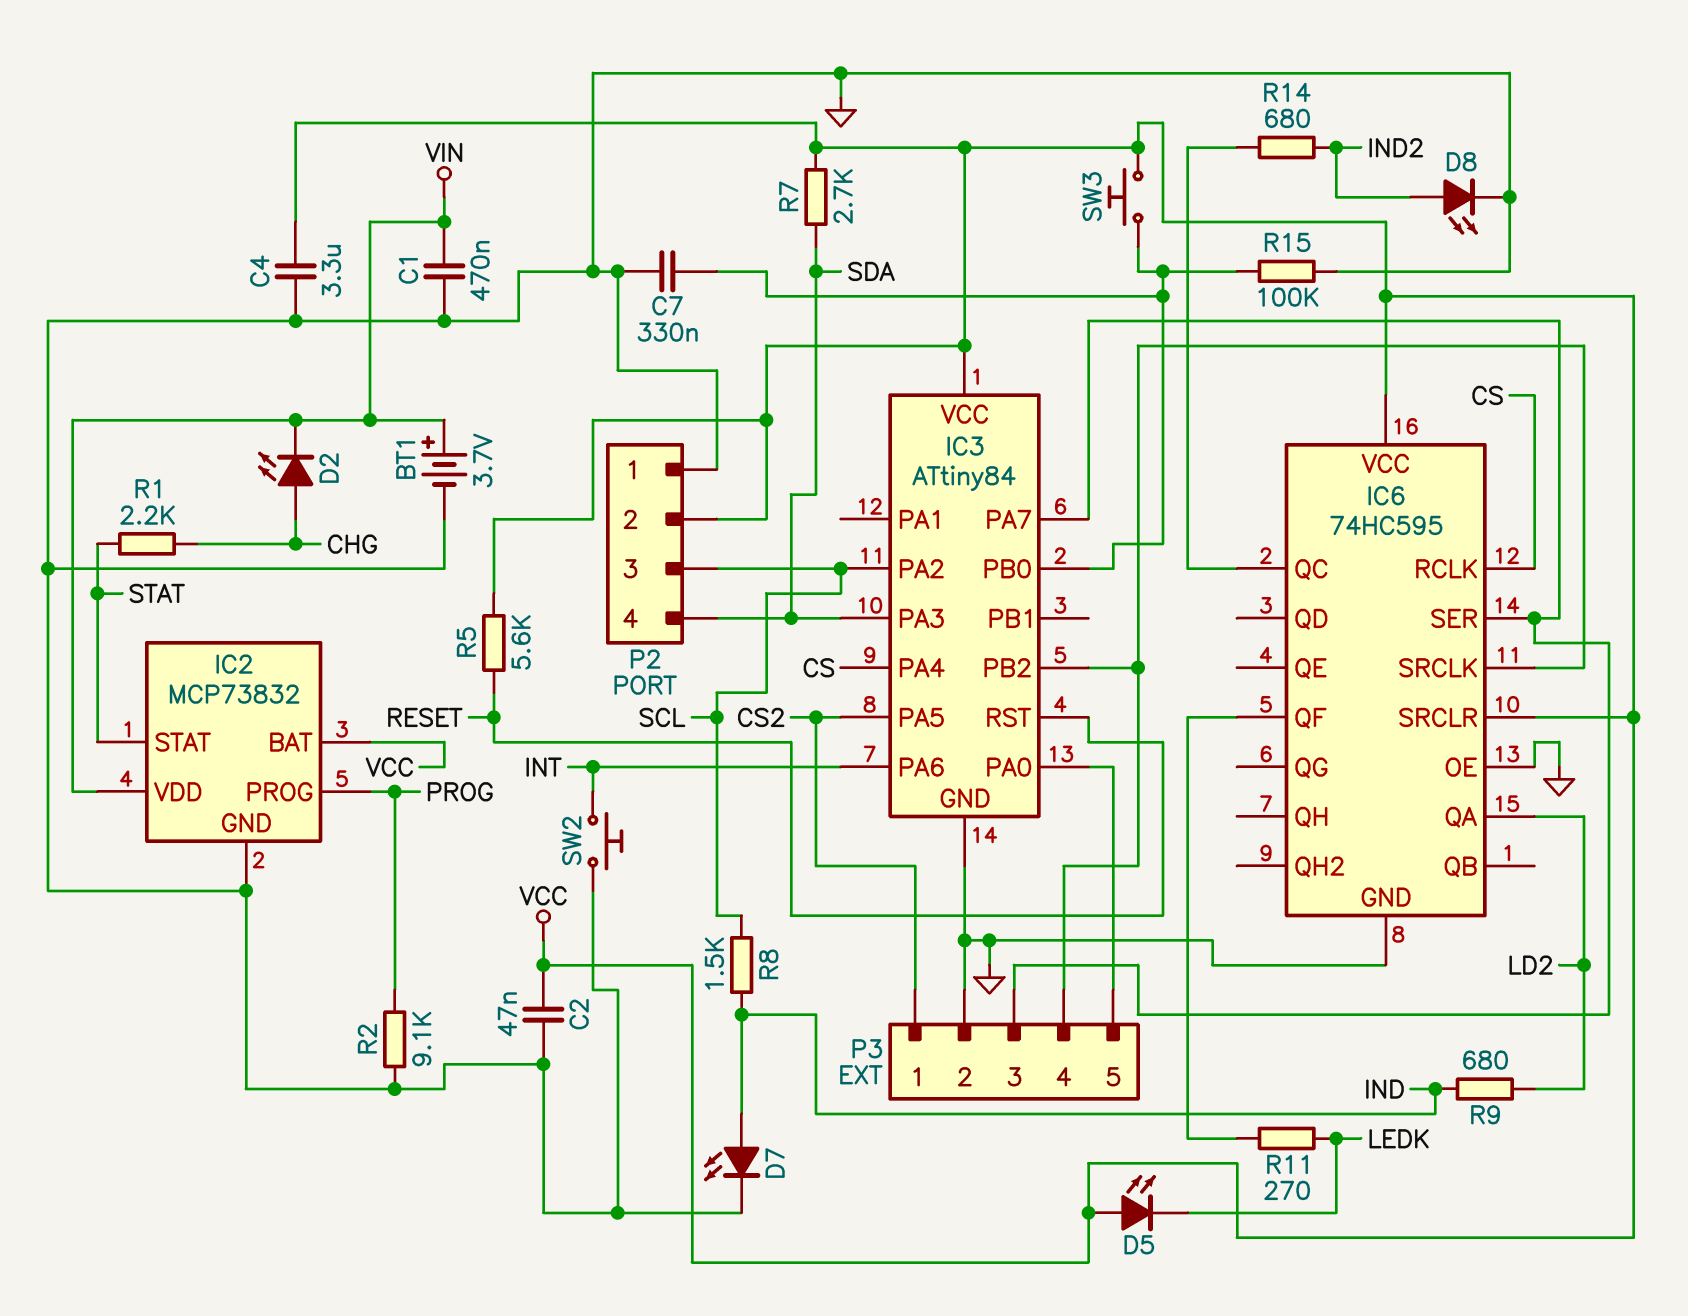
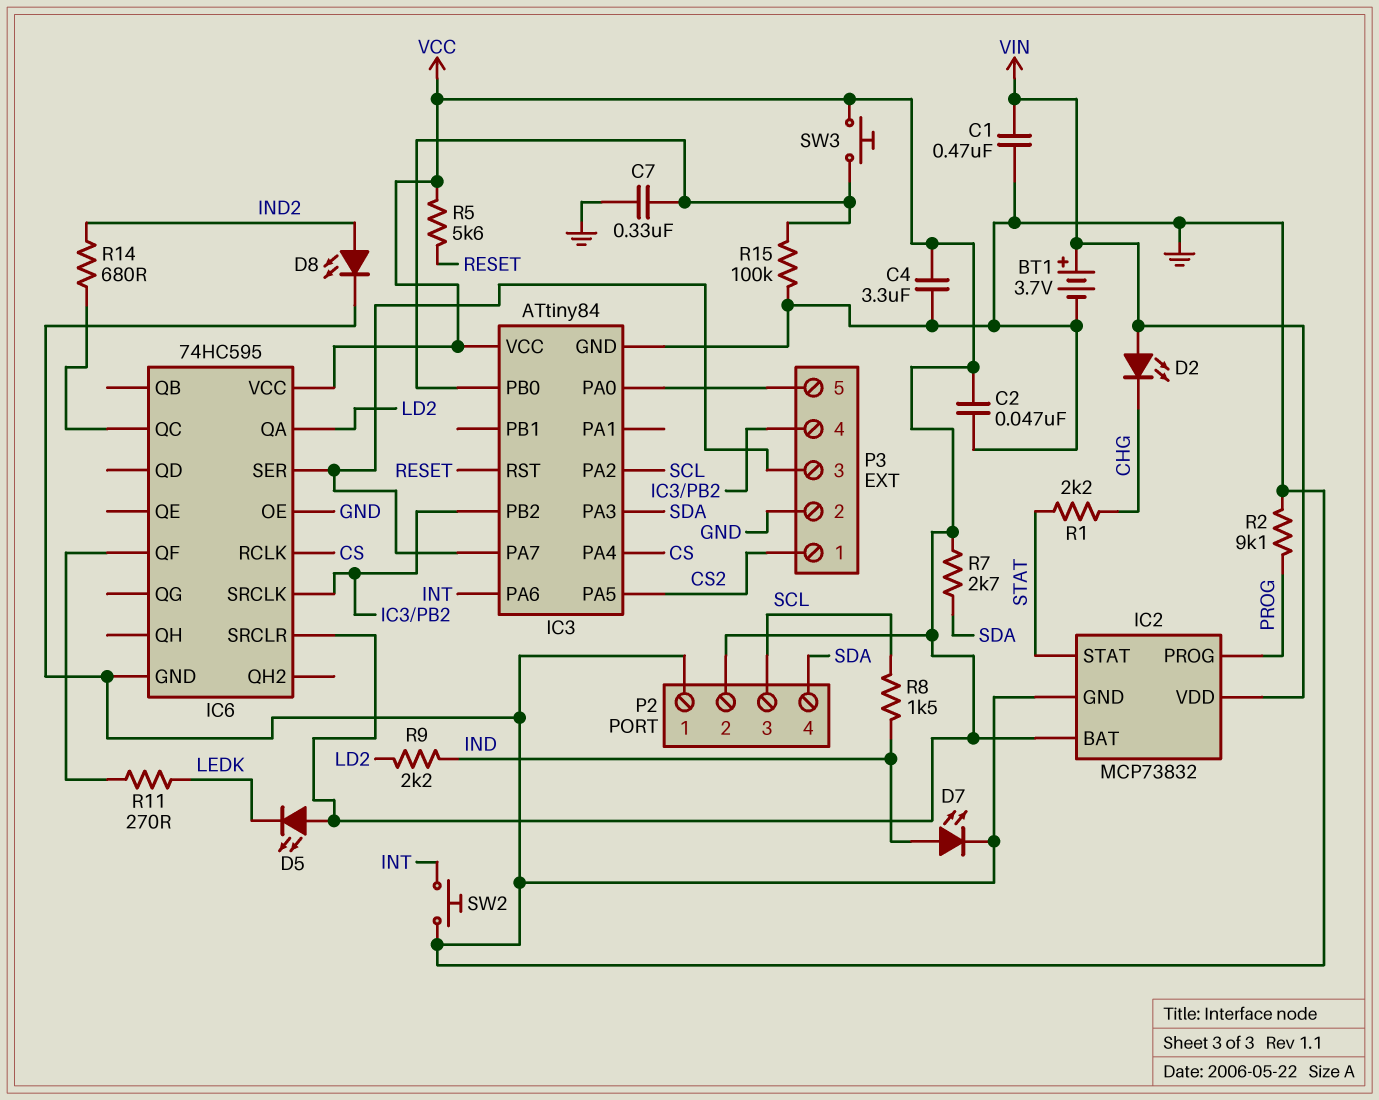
D2: LED (A CHG, K VIN) -> LED (A VIN, K CHG)
R9: 680 (IND, LD2) -> 2.2k (IND, LD2)

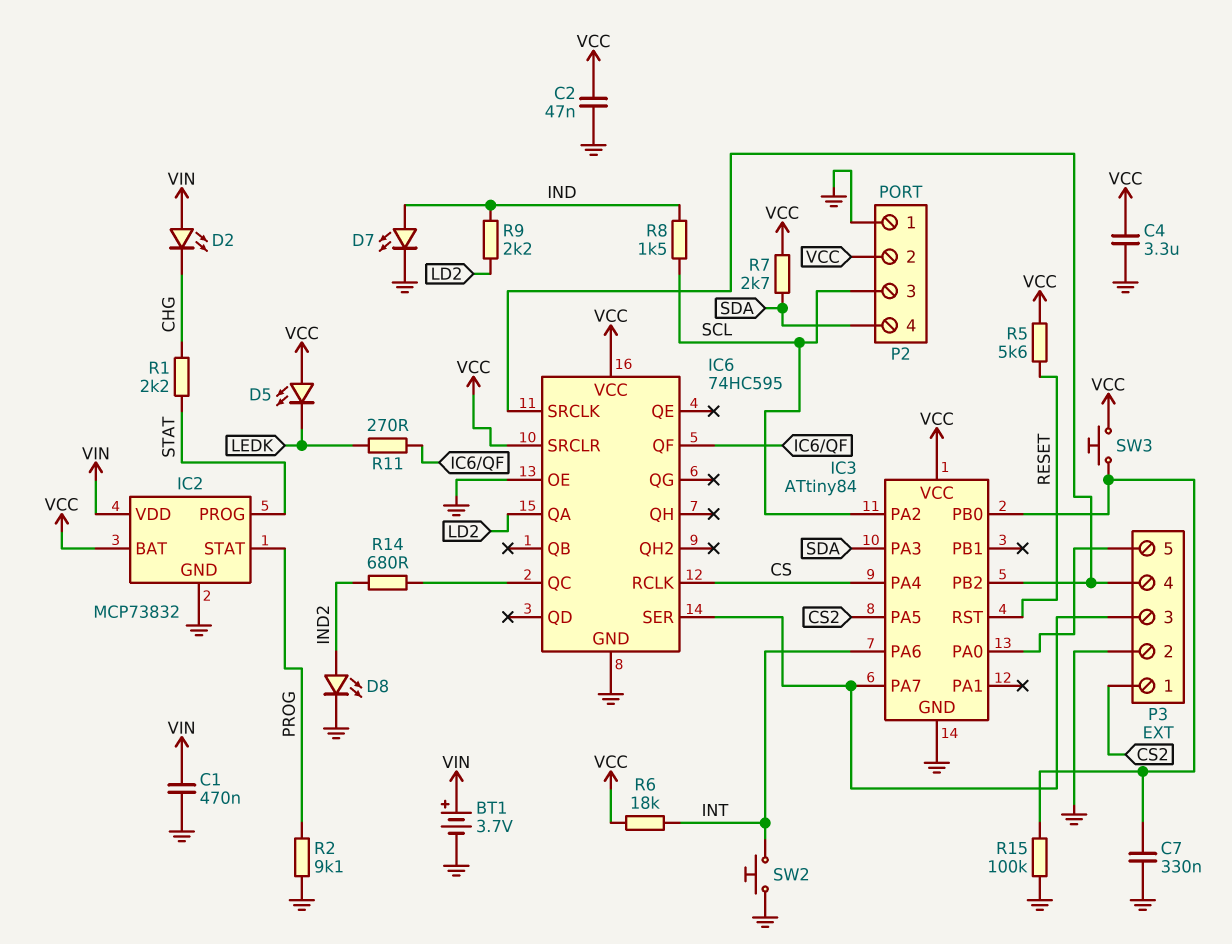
IC2 pin PROG: PROG -> STAT
IC2 pin STAT: STAT -> PROG
R6: none -> 18k (INT, VCC)

